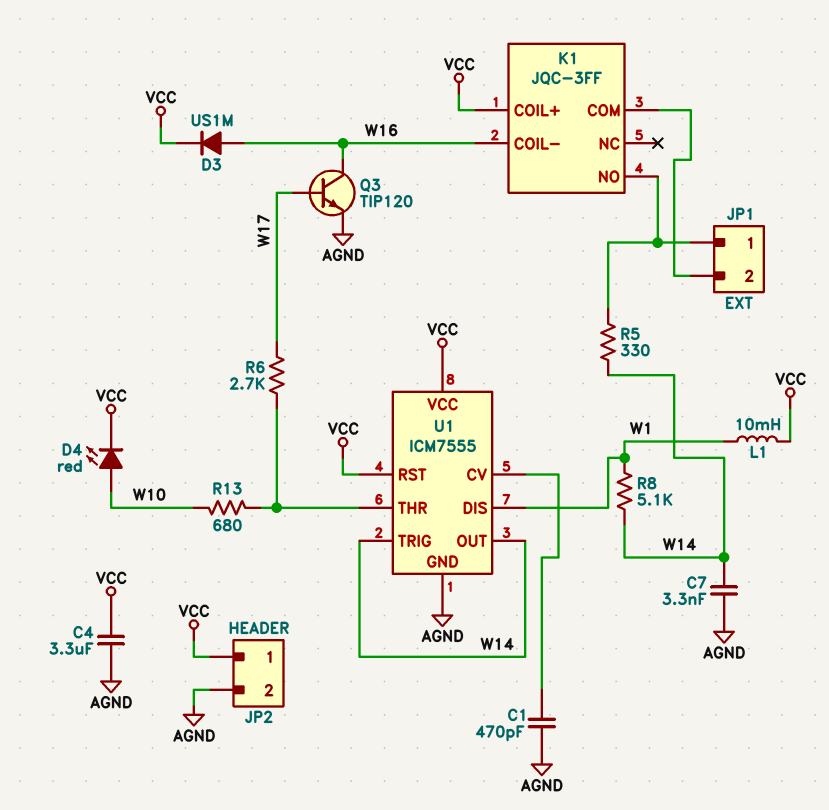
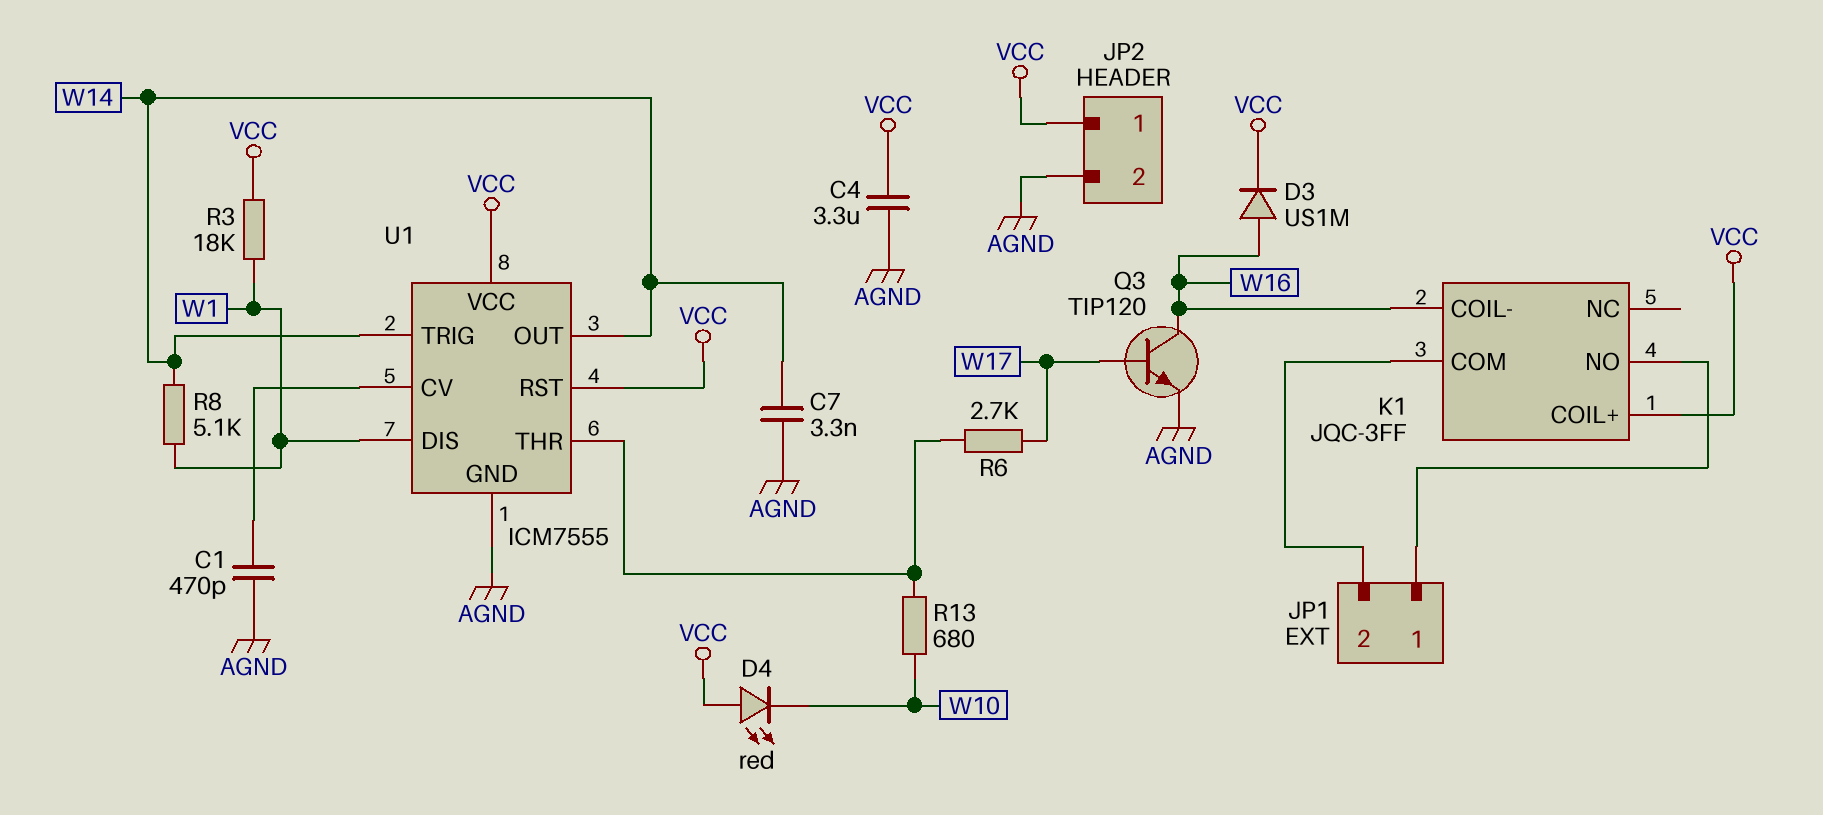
D4: LED red (A W10, K VCC) -> LED red (A VCC, K W10)
L1: 10mH (VCC, W1) -> none
R3: none -> 18k (VCC, W1)
R5: 330 (JP1/1, W14) -> none

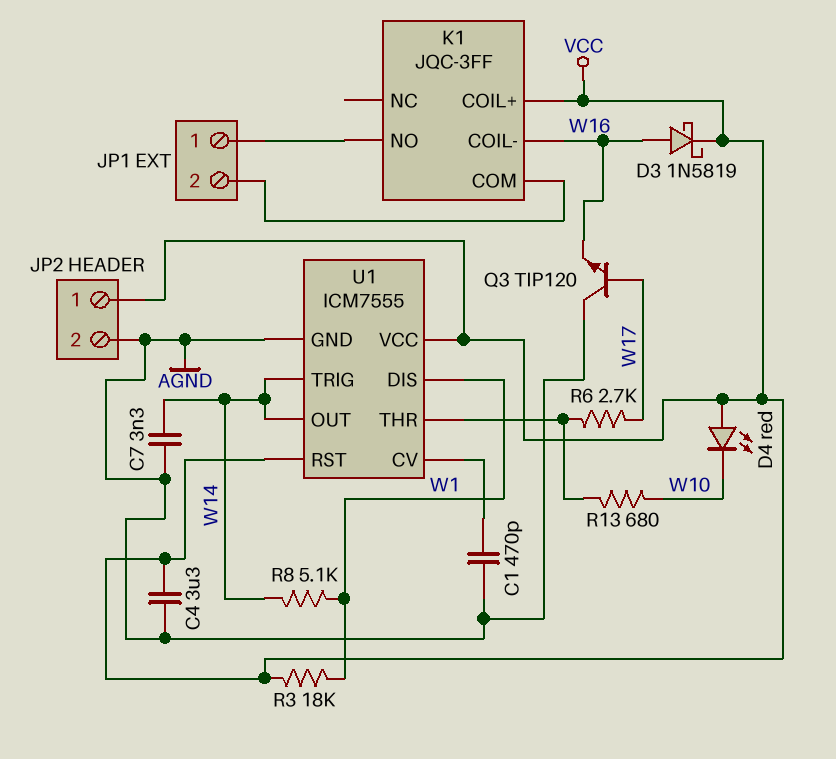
D3: diode US1M (A W16, K VCC) -> schottky 1N5819 (A W16, K VCC)
Q3: NPN TIP120 (B W17, C W16, E AGND) -> NPN TIP120 (B W17, C AGND, E W16)

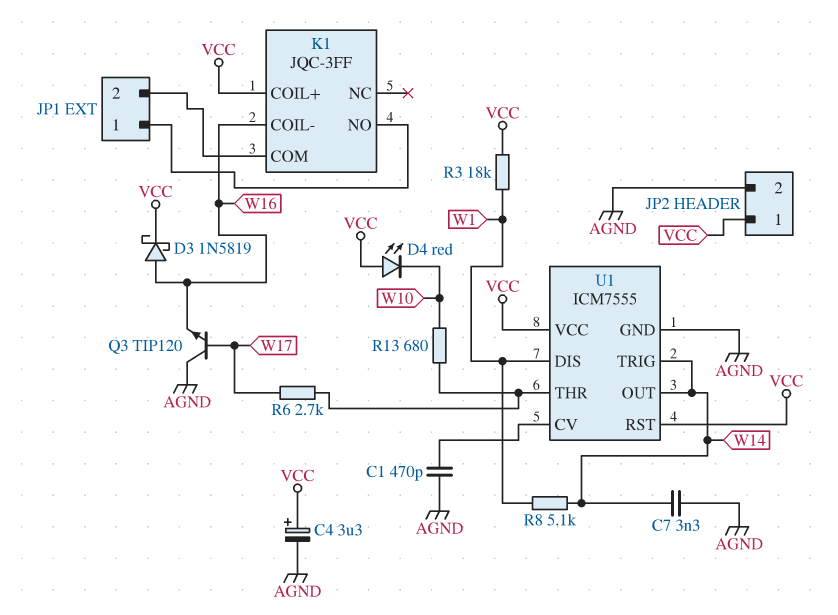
C4: 3.3uF (AGND, VCC) -> 3.3uF (plus VCC, minus AGND)

